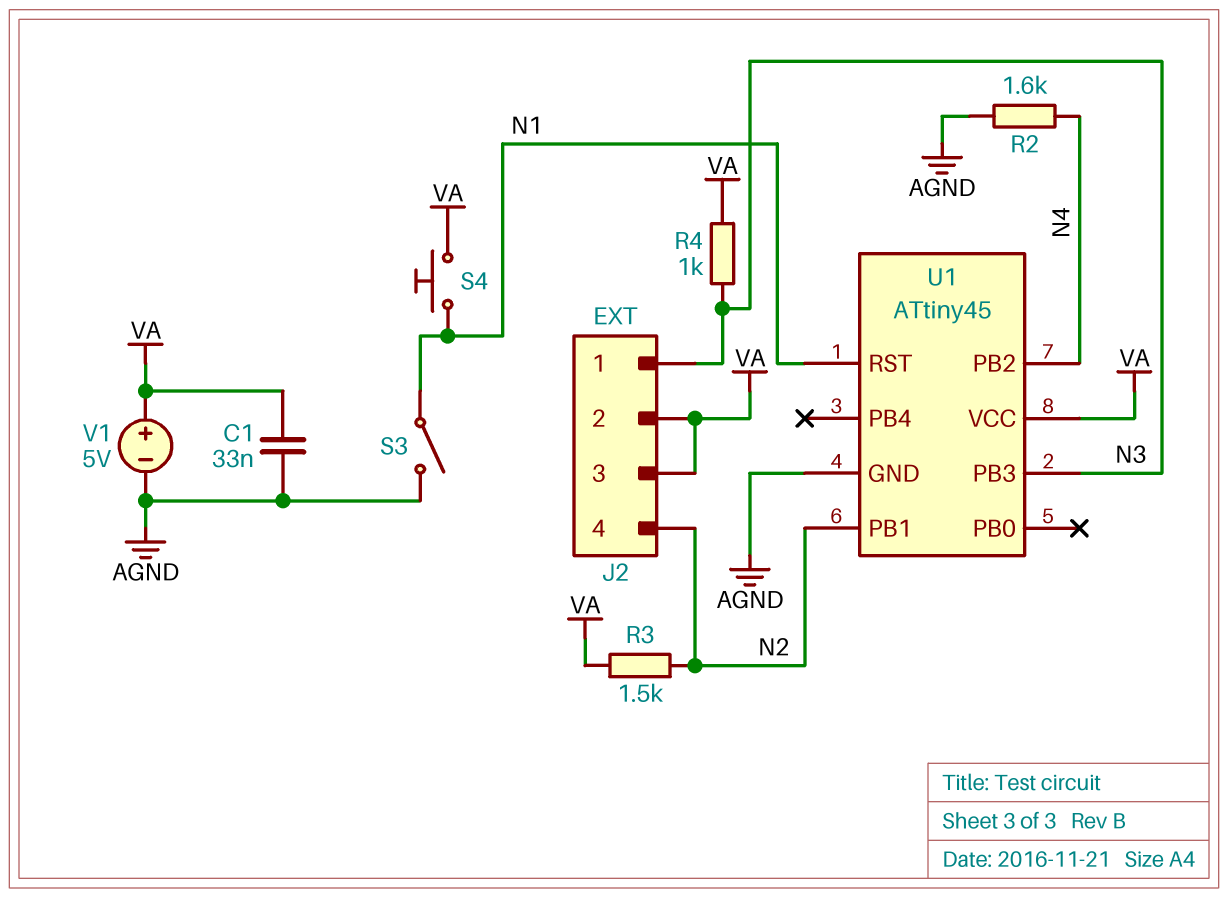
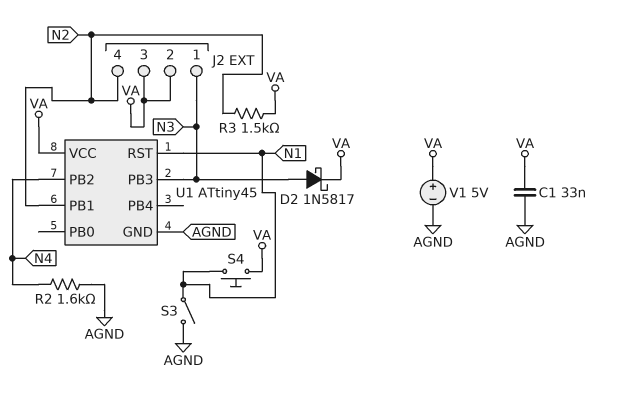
D2: none -> schottky 1N5817 (A N3, K VA)
R4: 1k (N3, VA) -> none

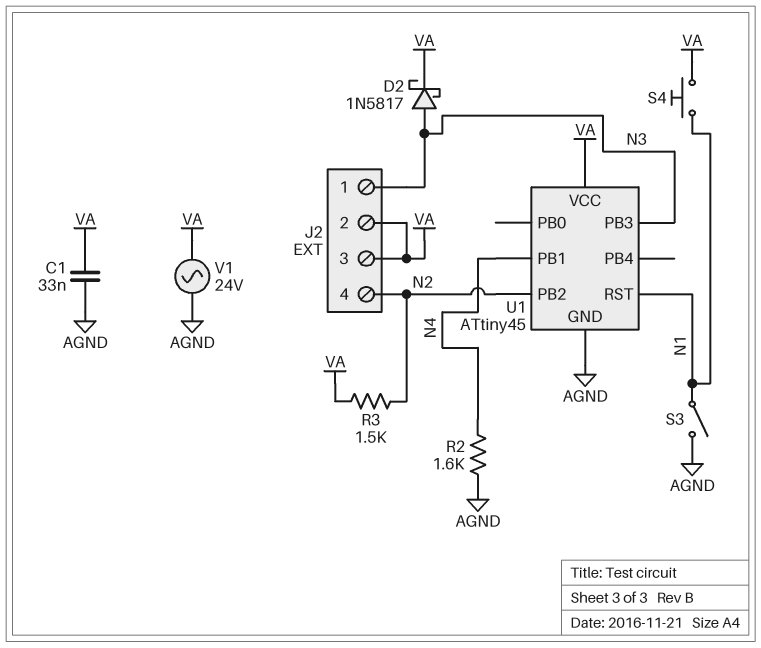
U1 pin PB1: N2 -> N4
U1 pin PB2: N4 -> N2
V1: 5V (plus VA, minus AGND) -> AC 24V (AGND, VA)

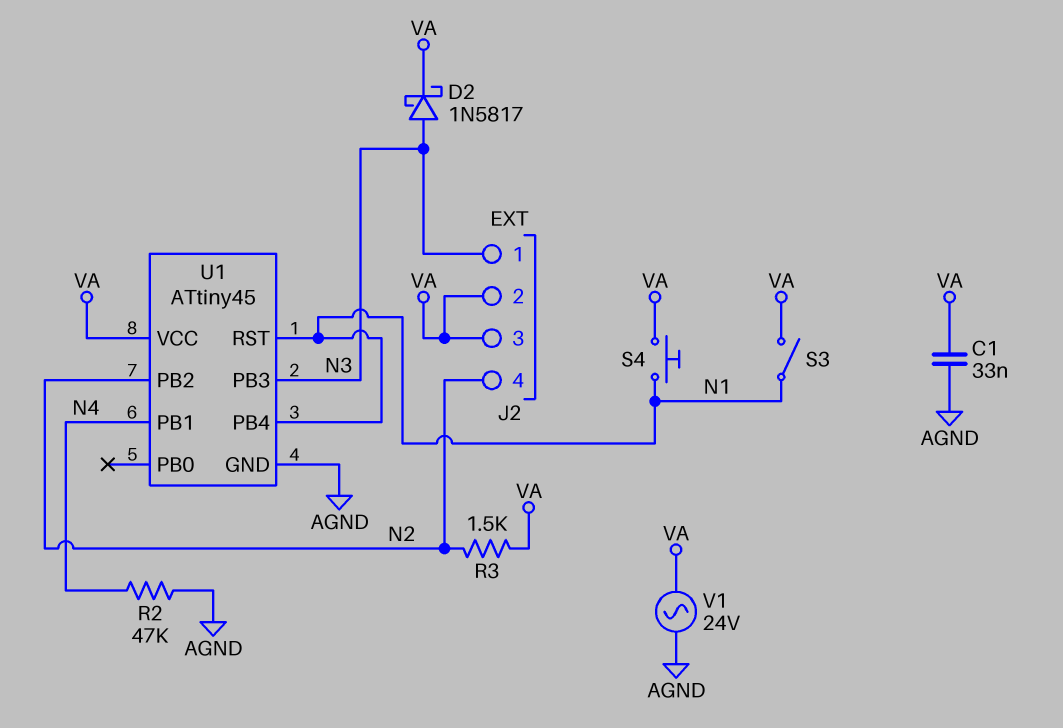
R2: 1.6k (AGND, N4) -> 47k (AGND, N4)
S3: switch (AGND, N1) -> switch (N1, VA)
U1 pin PB4: none -> N1

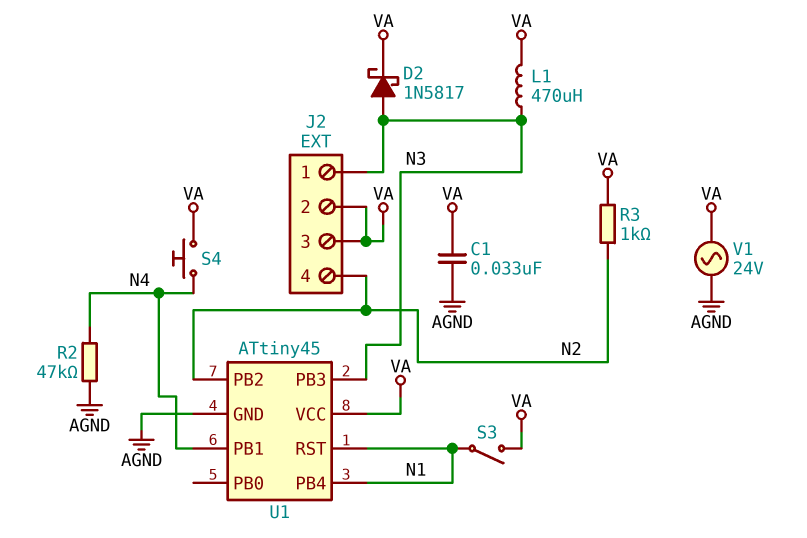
L1: none -> 470uH (N3, VA)
R3: 1.5k (N2, VA) -> 1k (N2, VA)
S4: button (N1, VA) -> button (N4, VA)

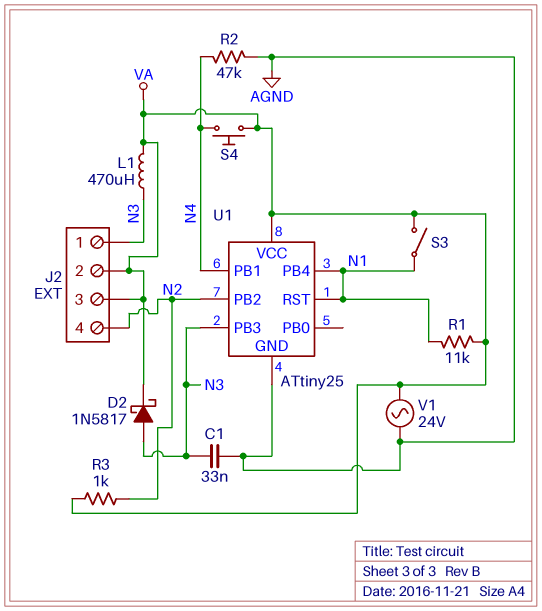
C1: 33nF (AGND, VA) -> 33nF (AGND, N3)
R1: none -> 11k (N1, VA)
U1: ATtiny45 -> ATtiny25

